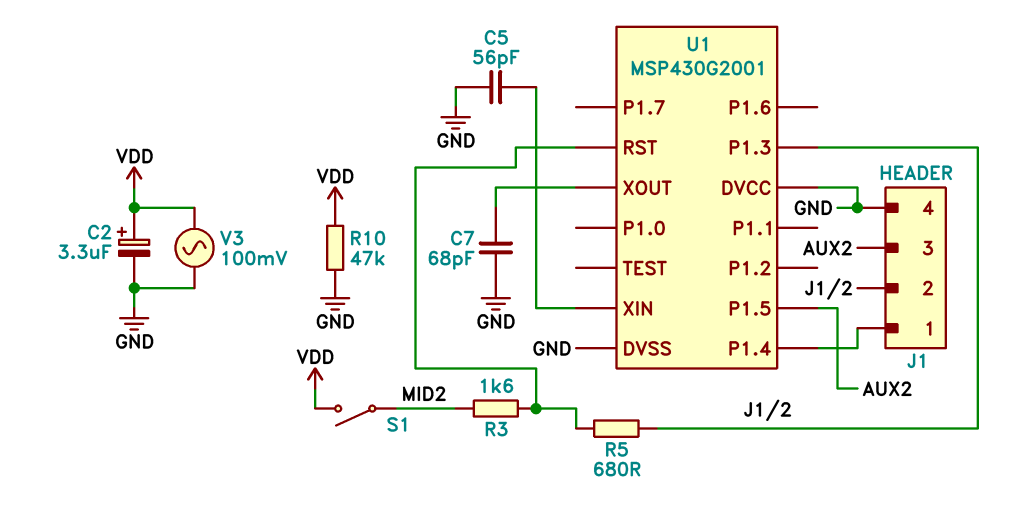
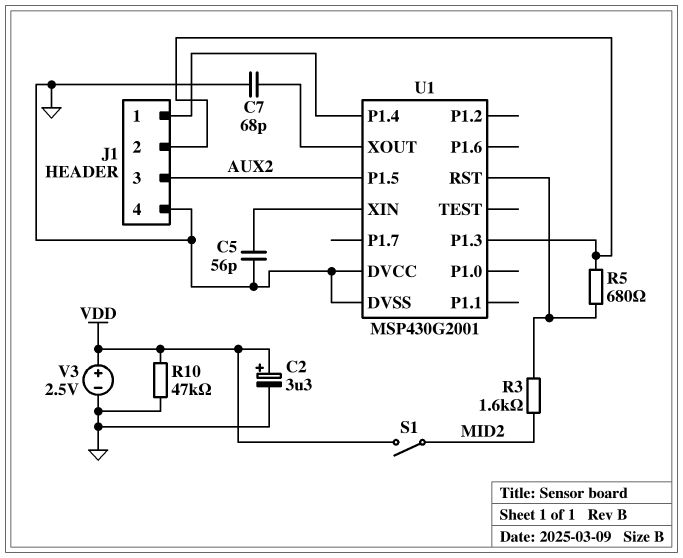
V3: AC 100mV (GND, VDD) -> 2.5V (plus VDD, minus GND)

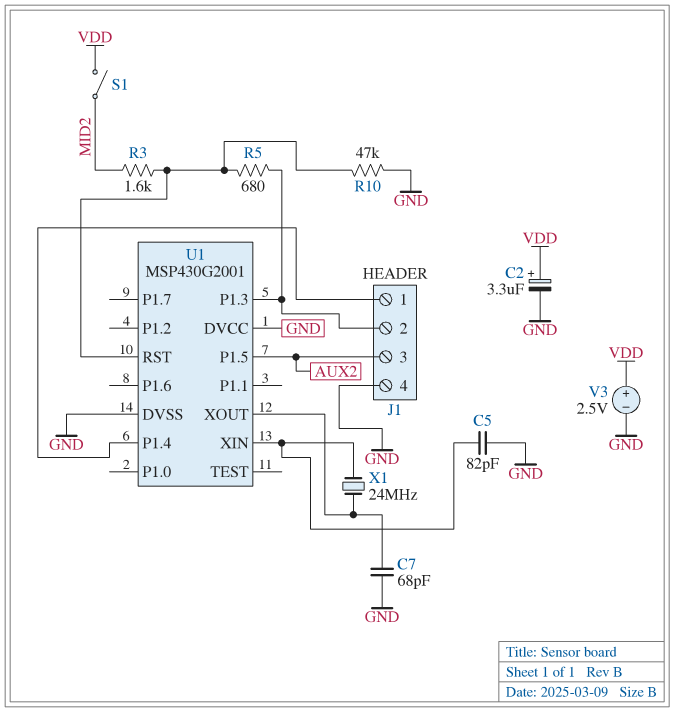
C5: 56pF (GND, U1/XIN) -> 82pF (GND, U1/XIN)
R10: 47k (GND, VDD) -> 47k (GND, U1/RST)
X1: none -> 24MHz (U1/XIN, U1/XOUT)

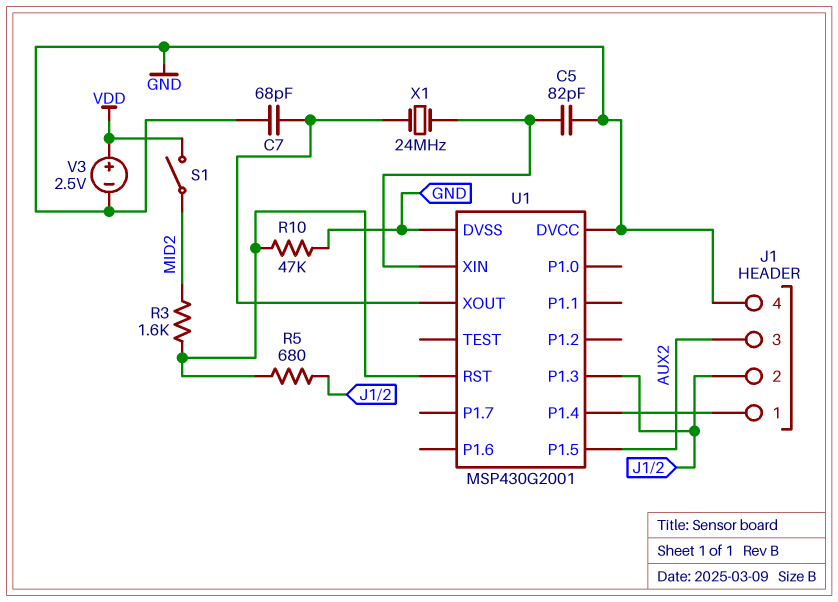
C2: 3.3uF (plus VDD, minus GND) -> none

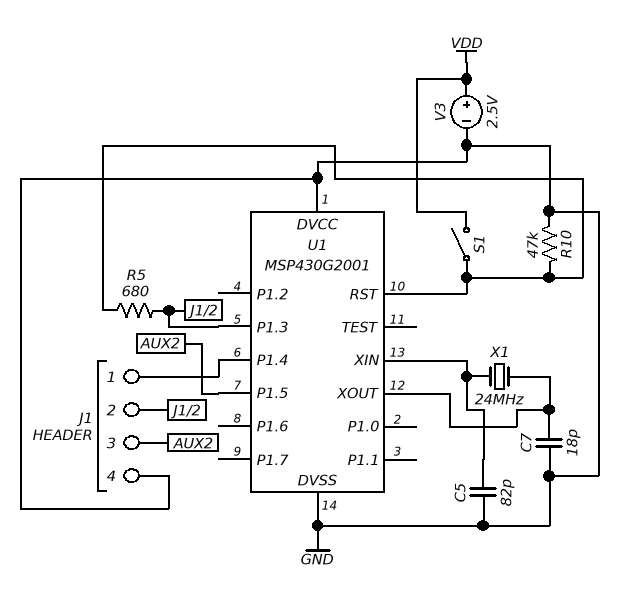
C7: 68pF (GND, U1/XOUT) -> 18pF (GND, U1/XOUT)
R3: 1.6k (MID2, U1/RST) -> none
S1: switch (MID2, VDD) -> switch (U1/RST, VDD)

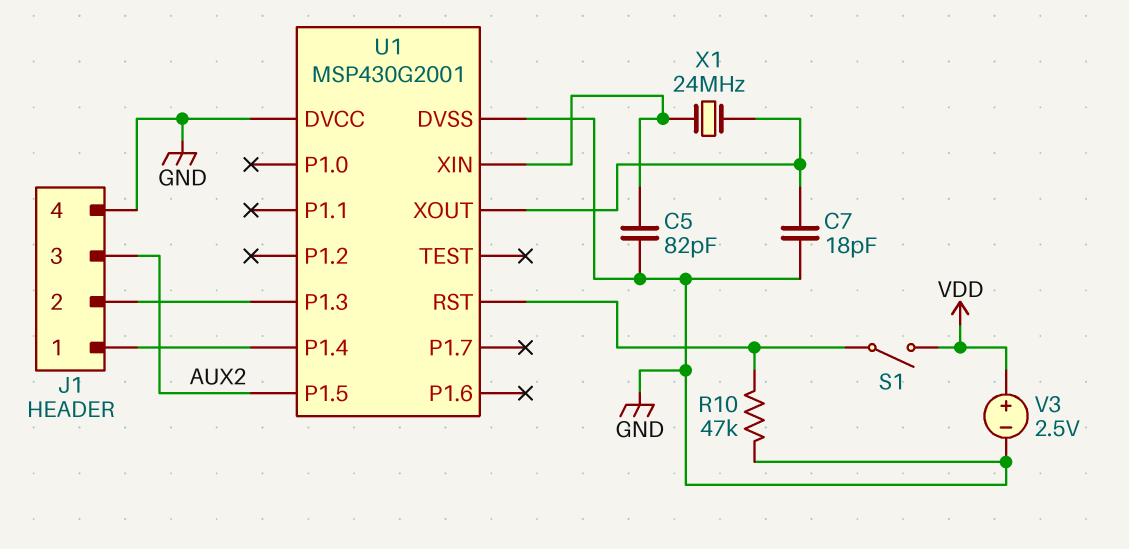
R5: 680 (J1/2, U1/RST) -> none

